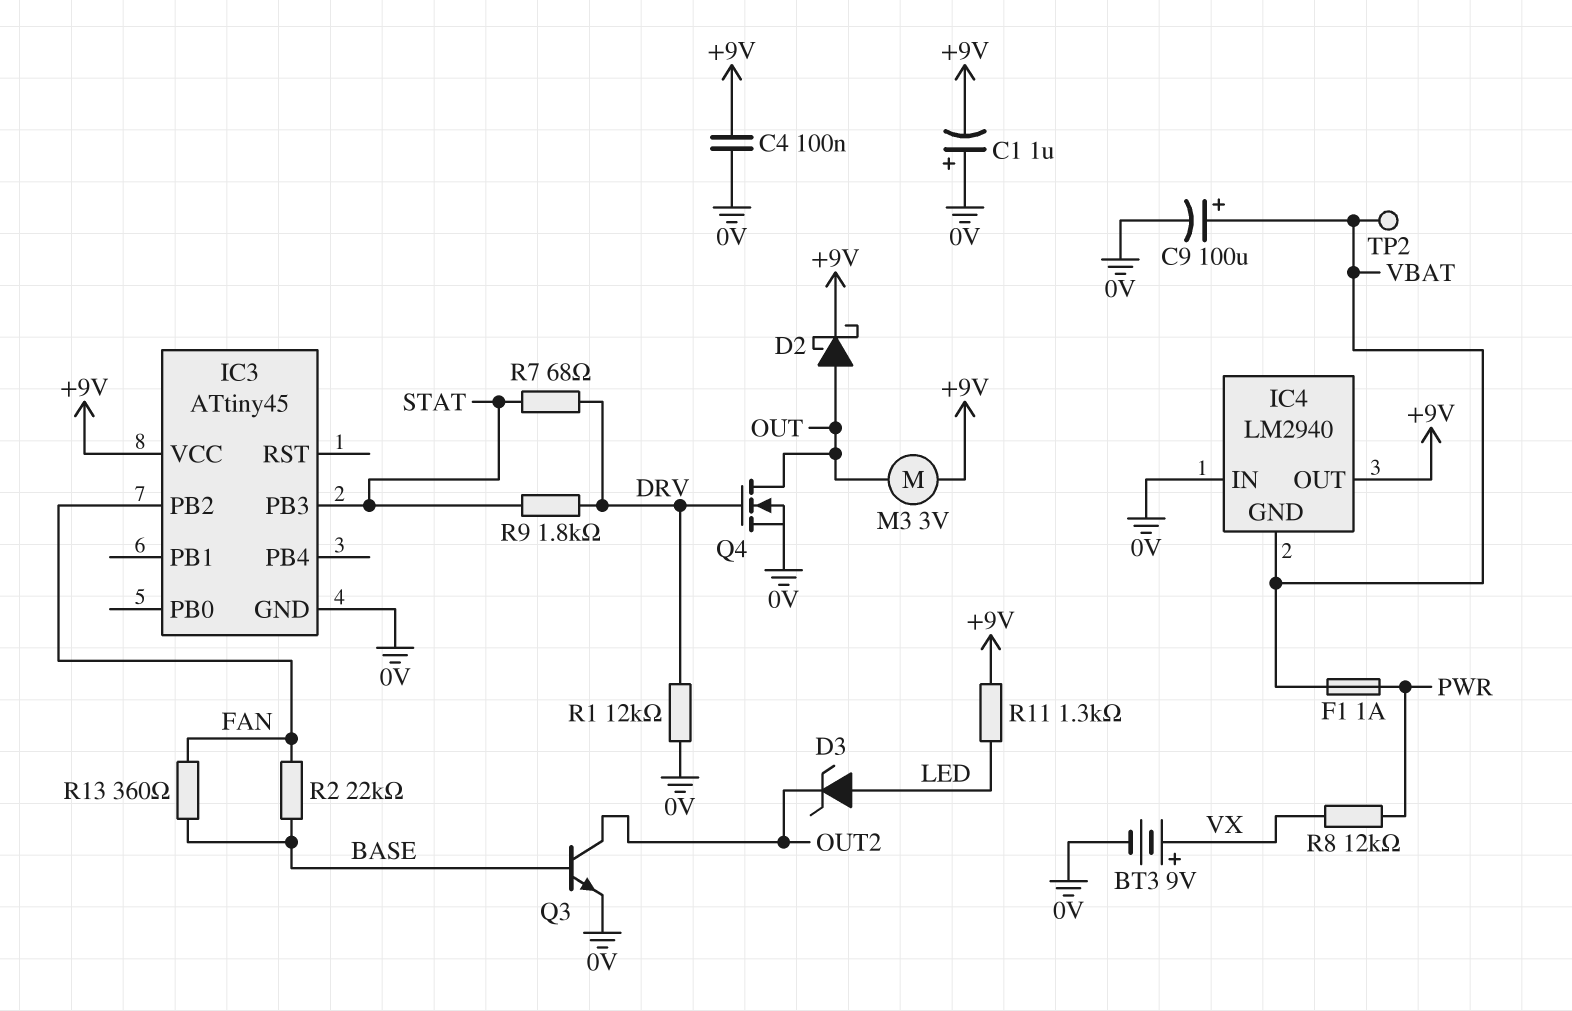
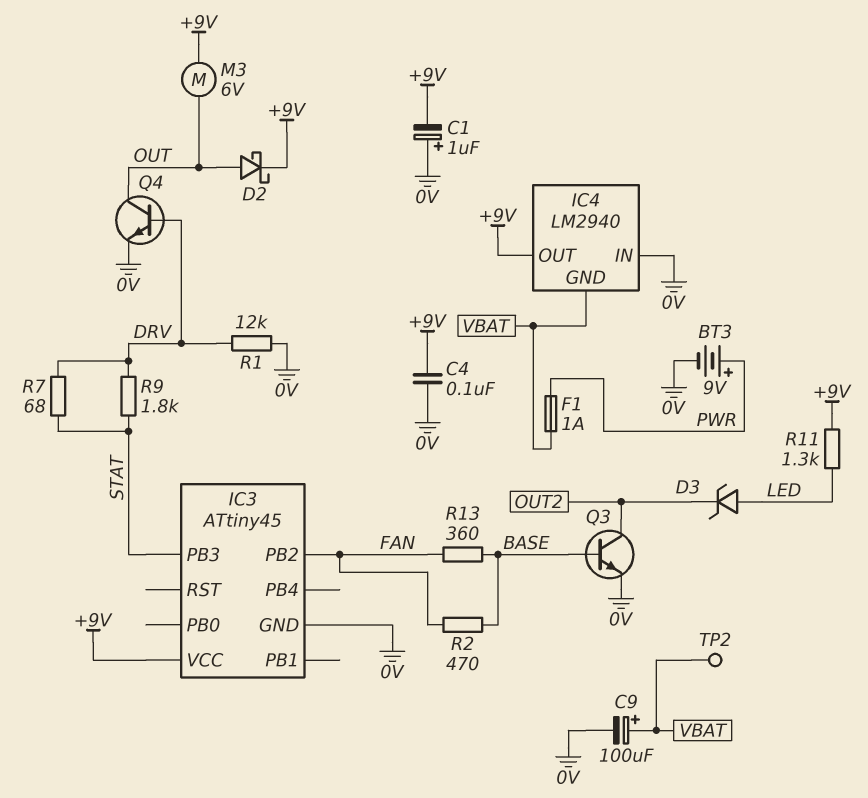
BT3: 9V (plus VX, minus 0V) -> 9V (plus PWR, minus 0V)
M3: motor 3V (+9V, OUT) -> motor 6V (+9V, OUT)
Q4: NMOS (G DRV, D OUT, S 0V) -> NPN (B DRV, C OUT, E 0V)
R2: 22k (BASE, FAN) -> 470 (BASE, FAN)
R8: 12k (PWR, VX) -> none

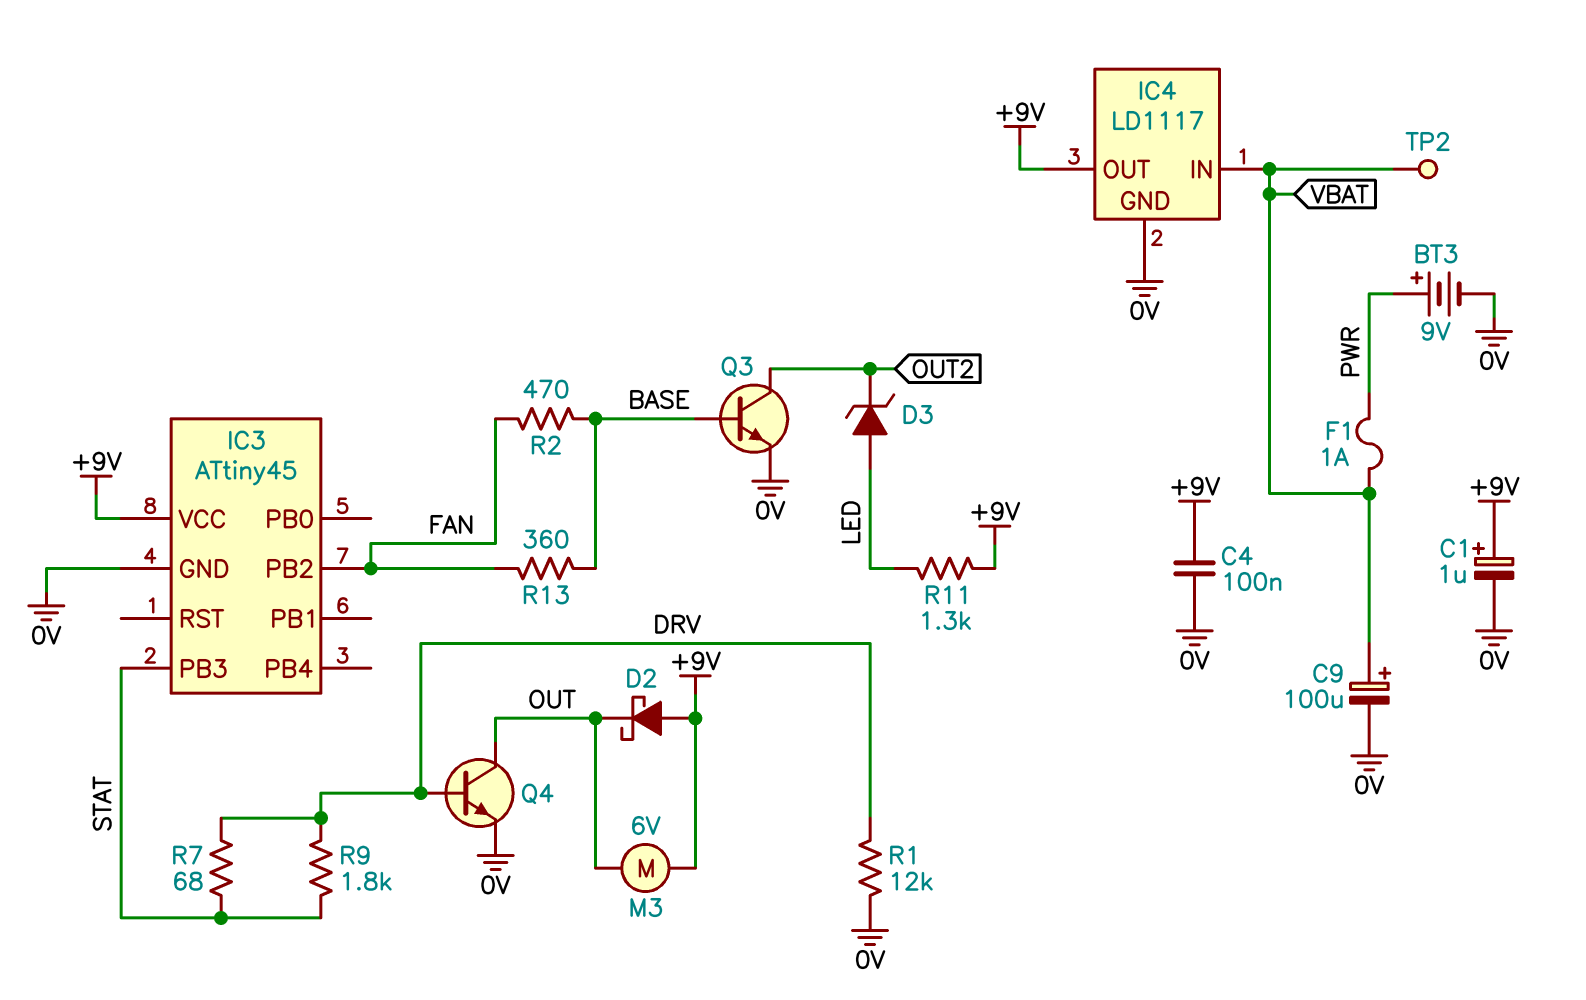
C1: 1uF (plus 0V, minus +9V) -> 1uF (plus +9V, minus 0V)
D2: schottky (A OUT, K +9V) -> schottky (A +9V, K OUT)
IC4: LM2940 -> LD1117
IC4 pin GND: VBAT -> 0V
IC4 pin IN: 0V -> VBAT

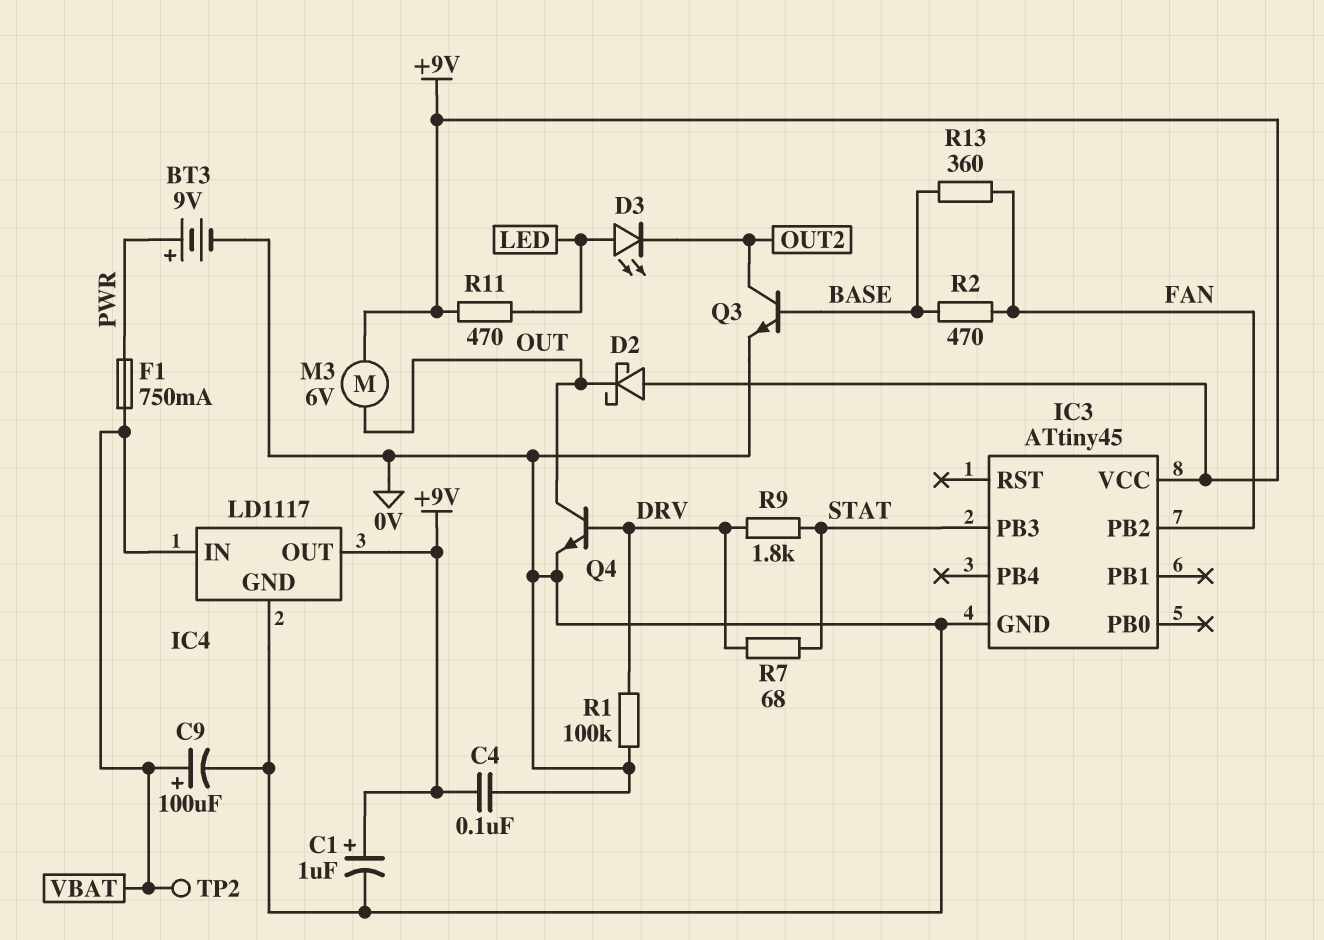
D3: zener (A LED, K OUT2) -> LED (A LED, K OUT2)
F1: 1A (PWR, VBAT) -> 750mA (PWR, VBAT)
R1: 12k (0V, DRV) -> 100k (0V, DRV)
R11: 1.3k (+9V, LED) -> 470 (+9V, LED)

